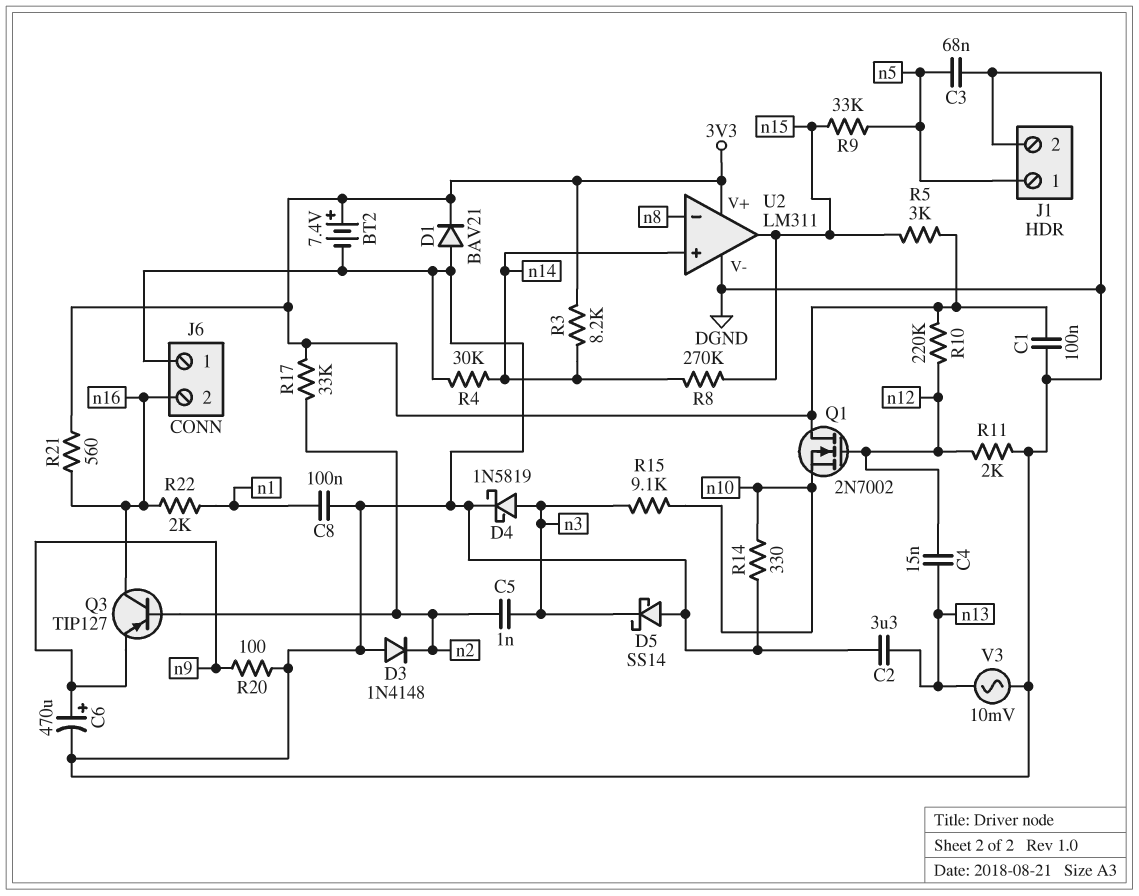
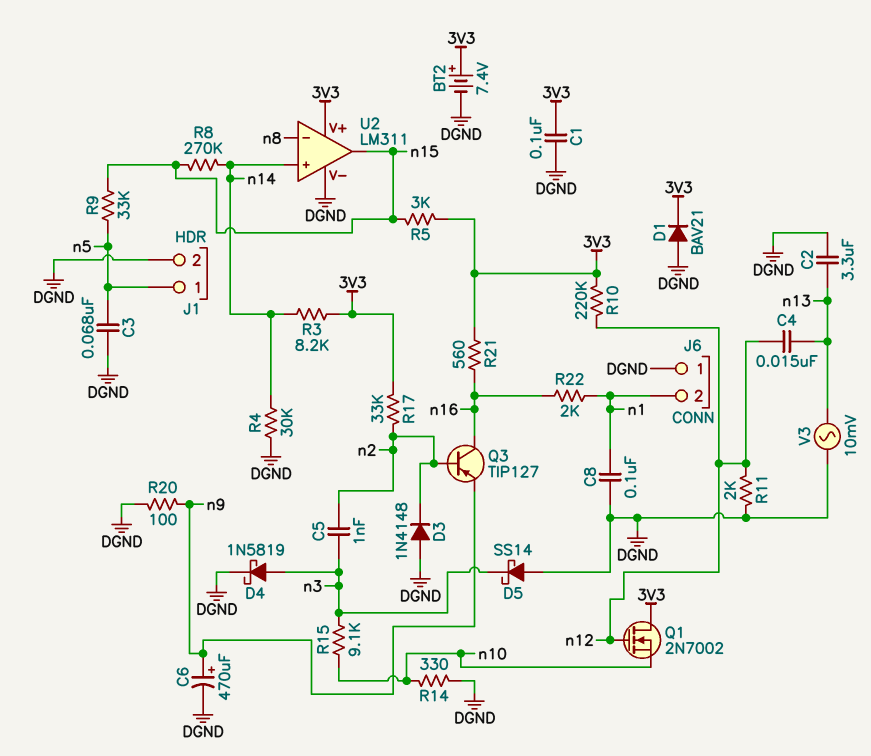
J6 pin 2: n16 -> n1

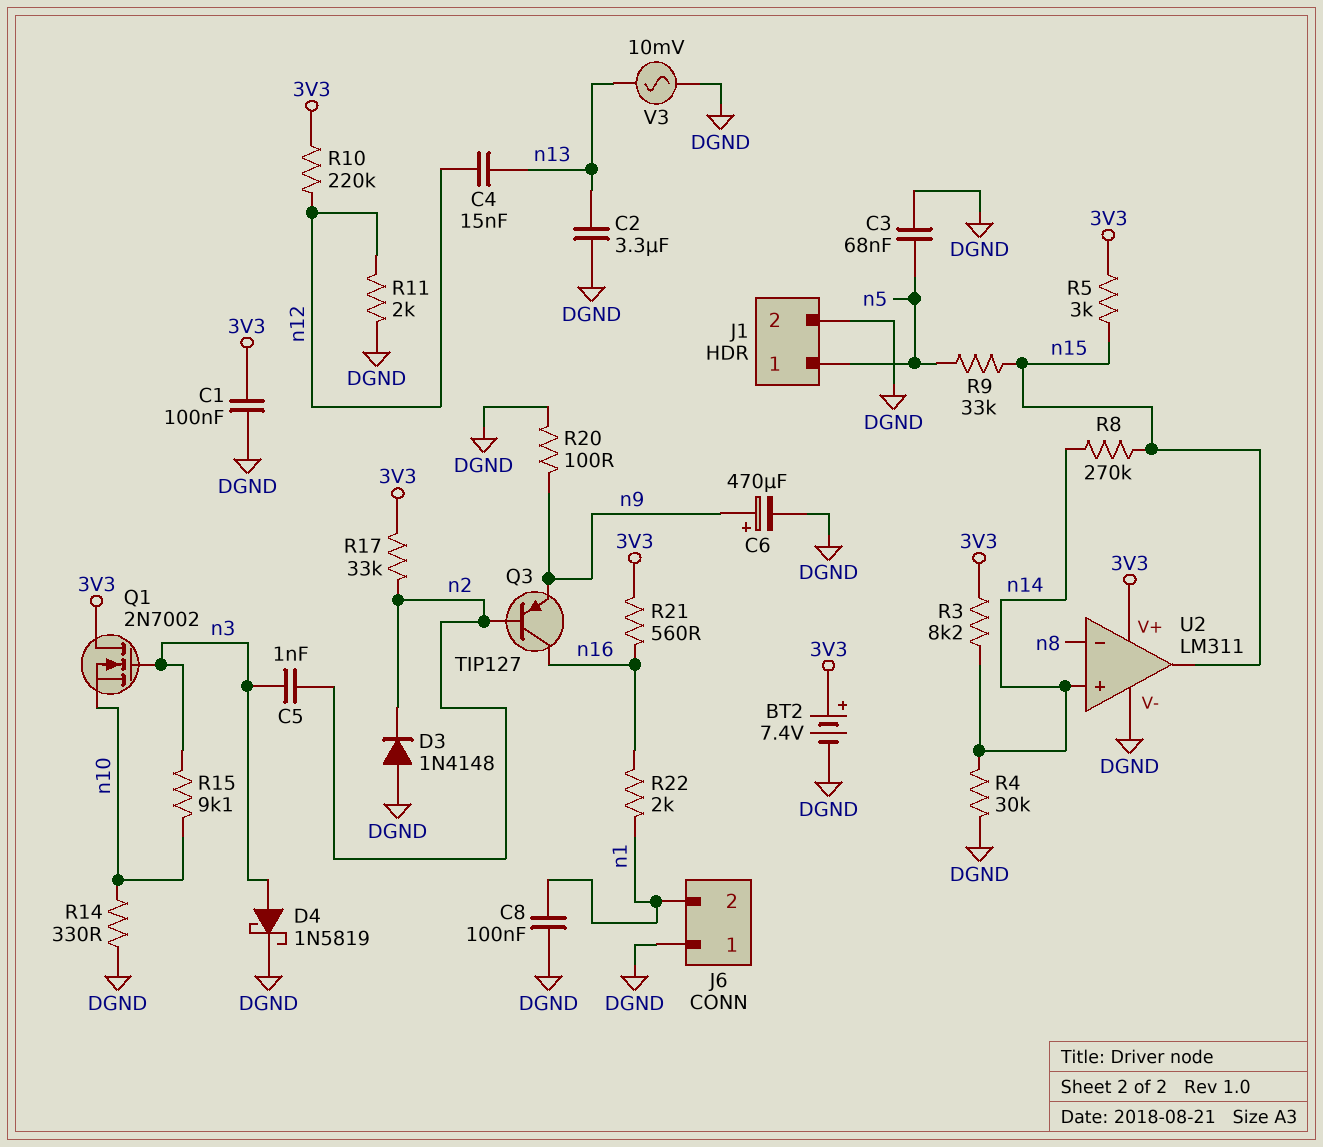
D1: diode BAV21 (A DGND, K 3V3) -> none
D5: schottky SS14 (A DGND, K n3) -> none
Q1: NMOS 2N7002 (G n12, D 3V3, S n10) -> NMOS 2N7002 (G n3, D 3V3, S n10)

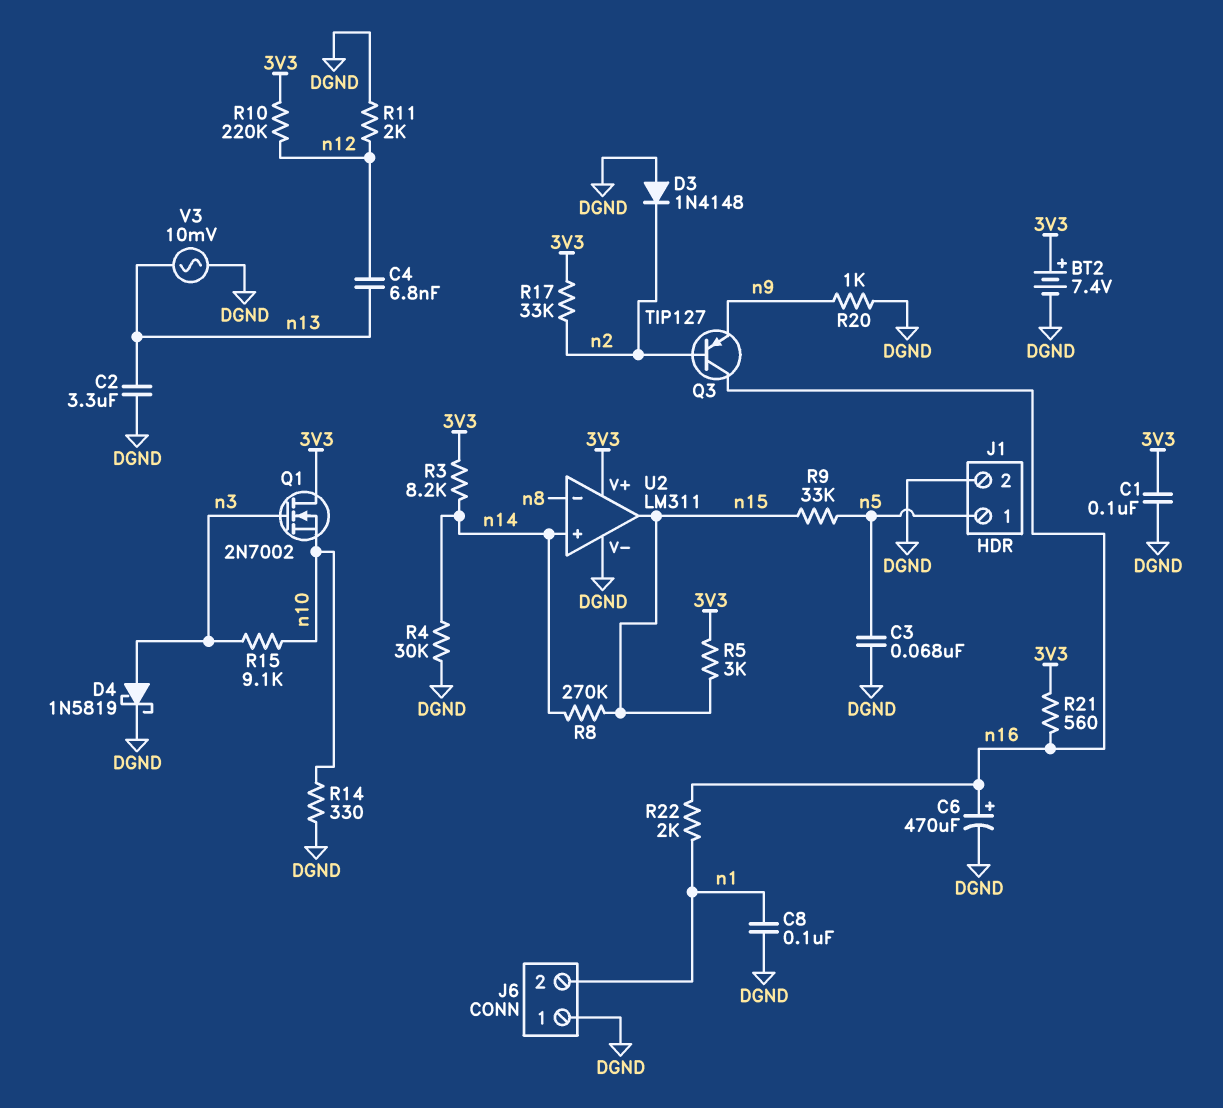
C4: 15nF (n12, n13) -> 6.8nF (n12, n13)
C5: 1nF (n2, n3) -> none
C6: 470uF (plus n9, minus DGND) -> 470uF (plus n16, minus DGND)
R20: 100 (DGND, n9) -> 1k (DGND, n9)

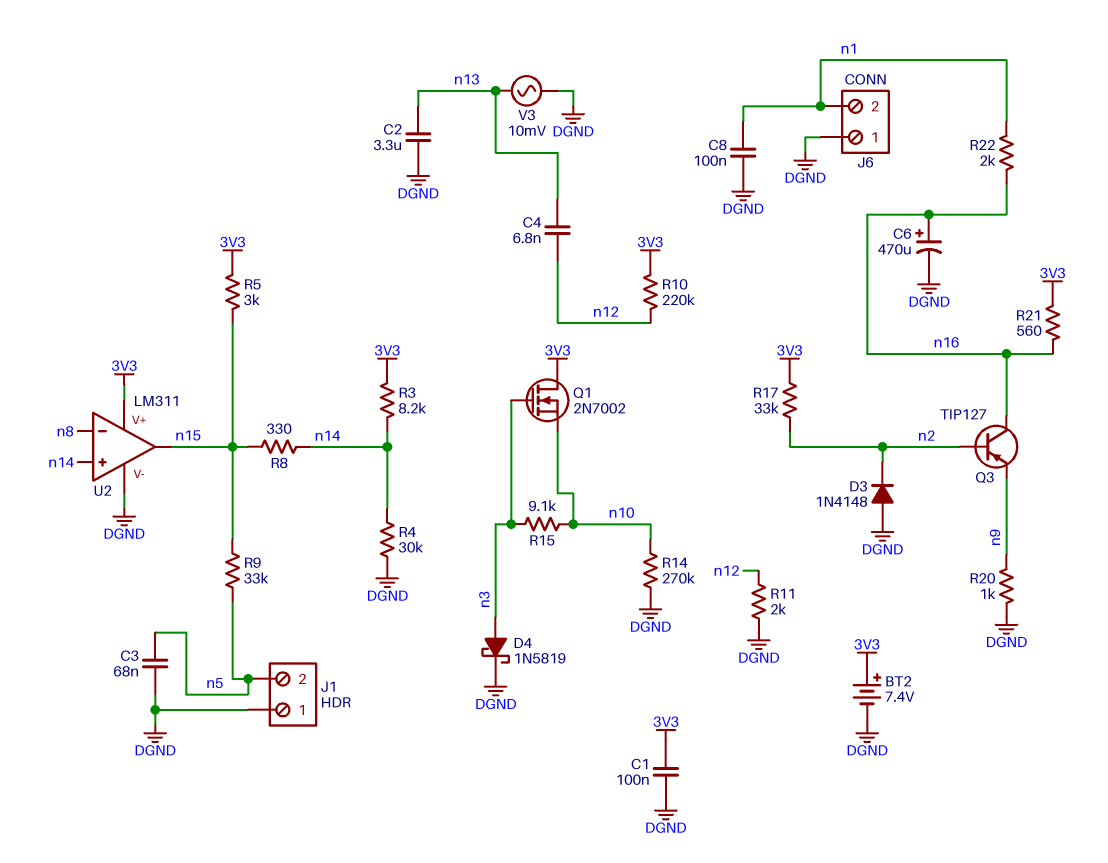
J1 pin 1: n5 -> DGND
J1 pin 2: DGND -> n5
R8: 270k (n14, n15) -> 330 (n14, n15)
R14: 330 (DGND, n10) -> 270k (DGND, n10)

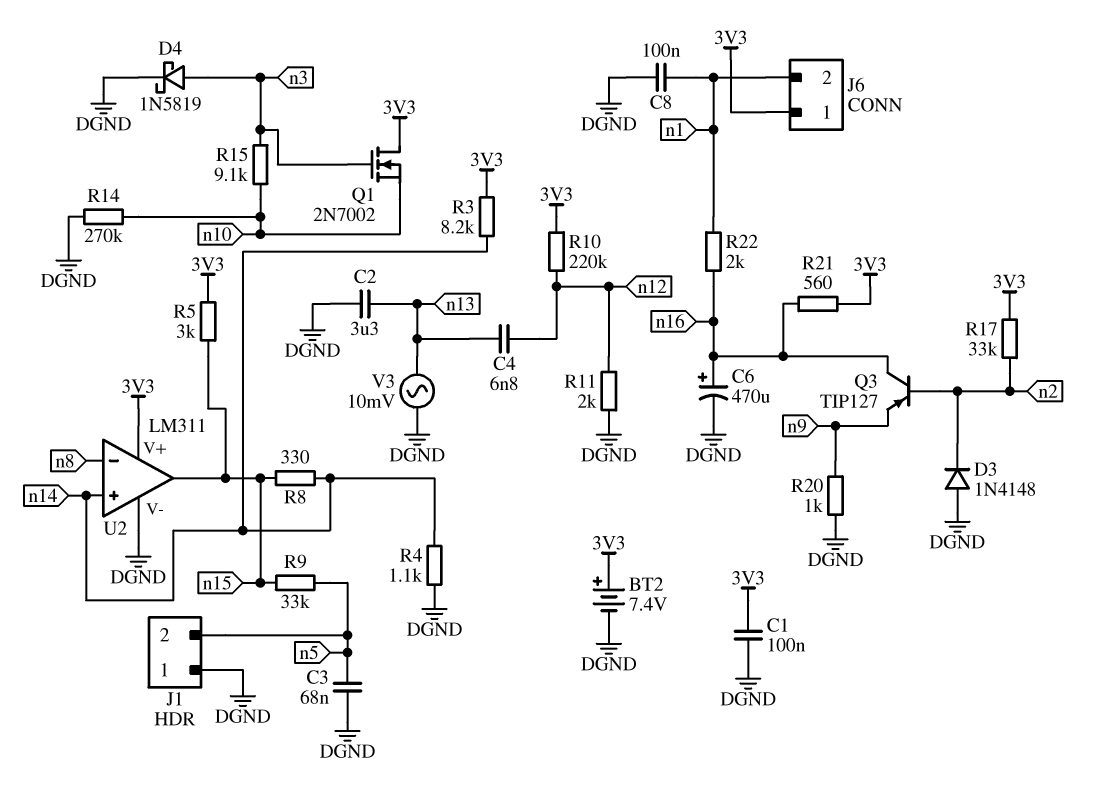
J6 pin 1: DGND -> 3V3
R4: 30k (DGND, n14) -> 1.1k (DGND, n14)

